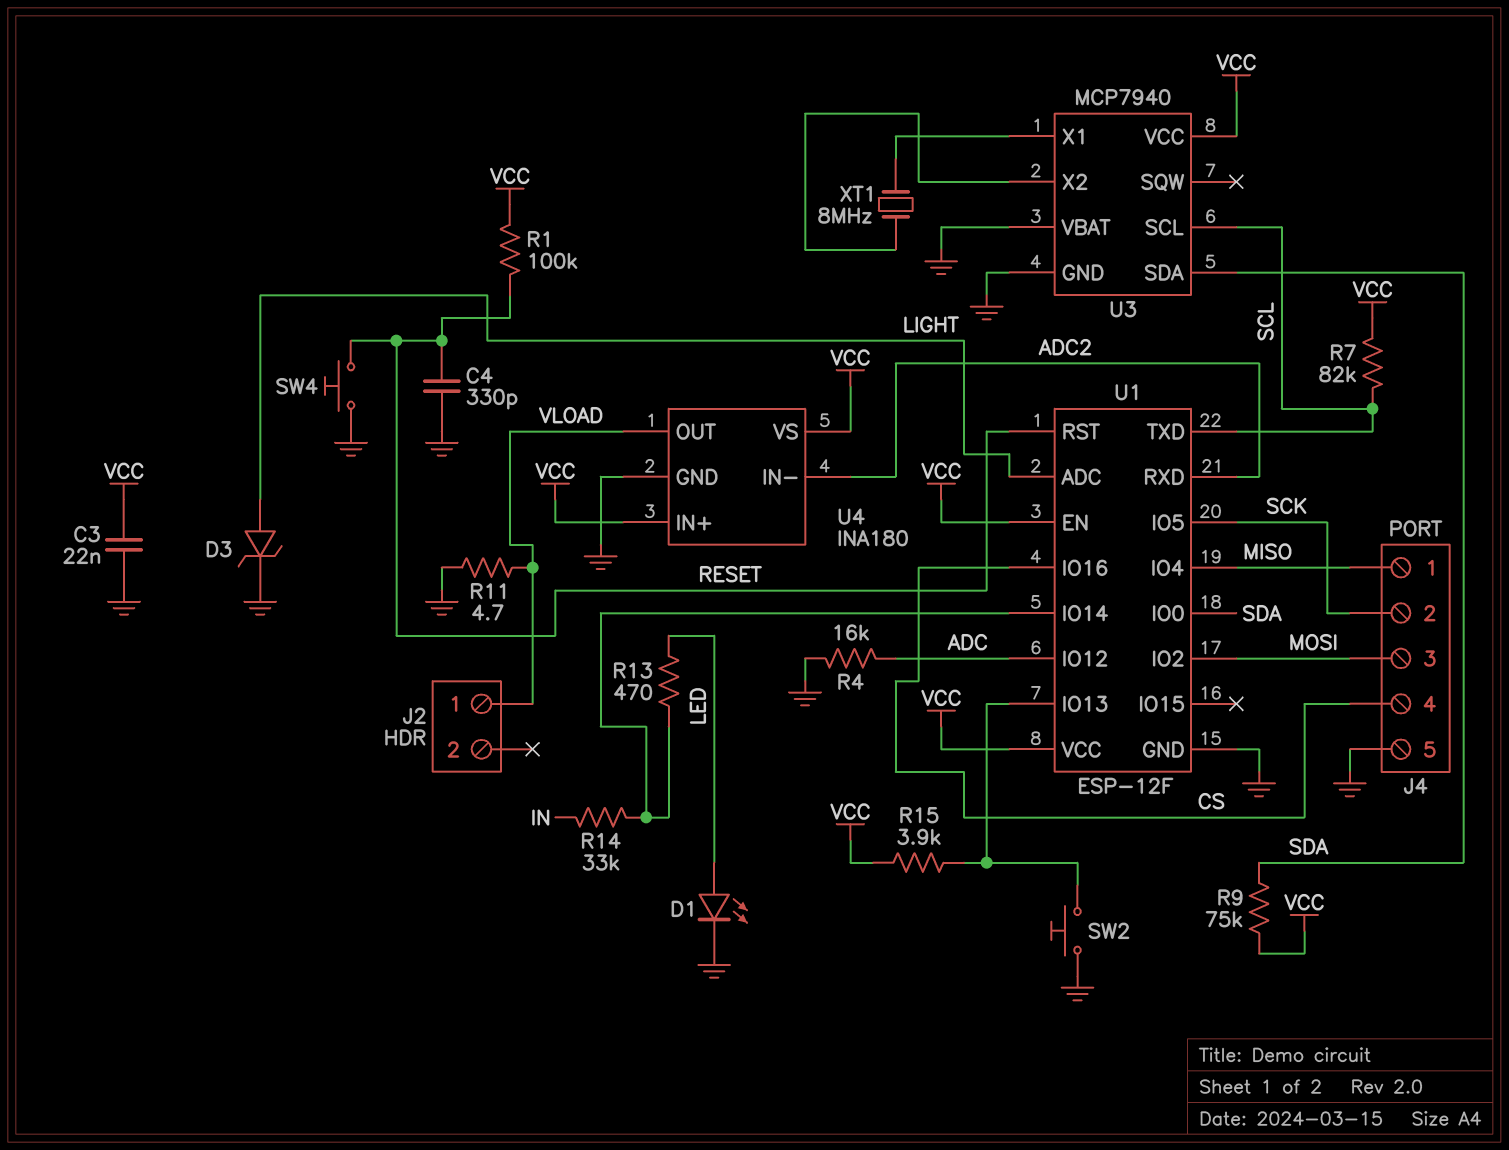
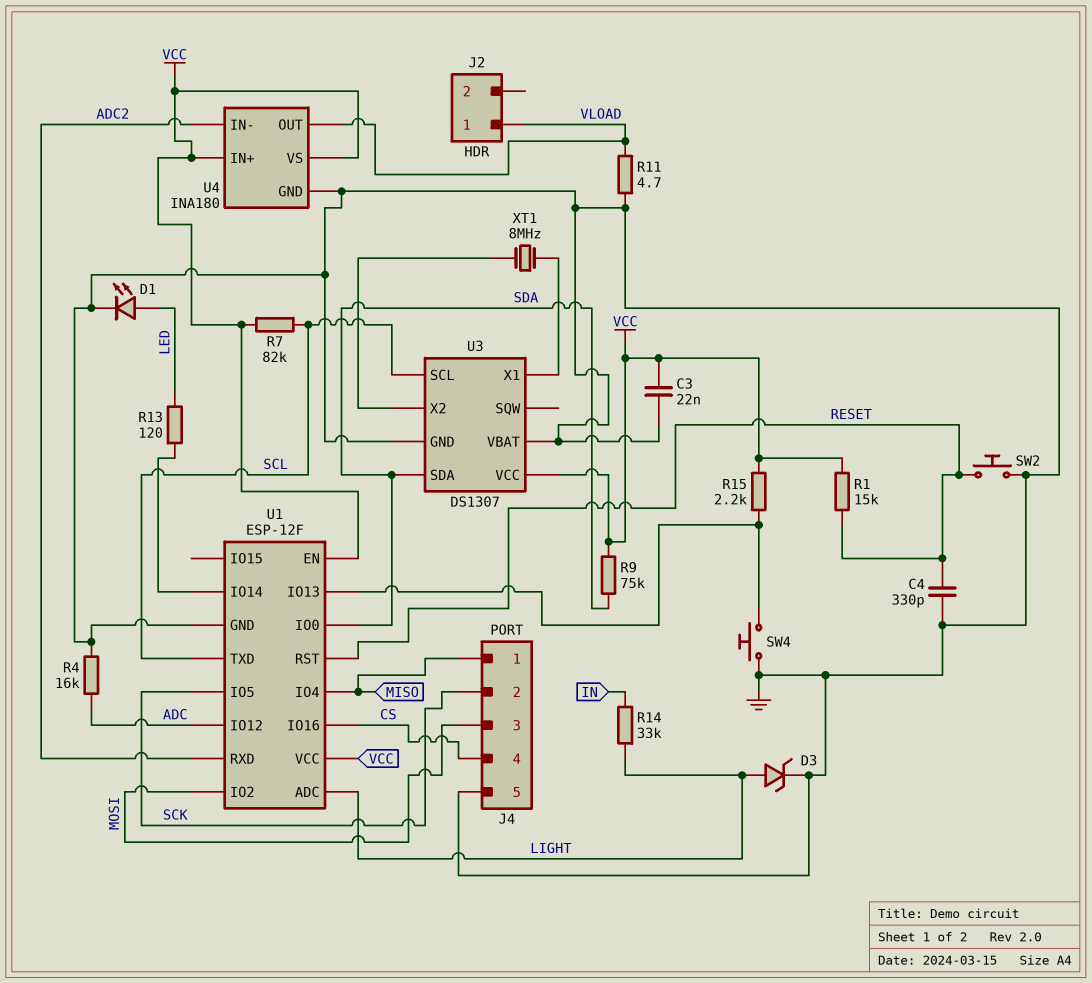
R1: 100k (RESET, VCC) -> 15k (RESET, VCC)
R13: 470 (LED, U1/IO14) -> 120 (LED, U1/IO14)
R14: 33k (IN, U1/IO14) -> 33k (IN, LIGHT)
R15: 3.9k (U1/IO13, VCC) -> 2.2k (U1/IO13, VCC)
SW2: button (GND, U1/IO13) -> button (GND, RESET)
SW4: button (GND, RESET) -> button (GND, U1/IO13)
U3: MCP7940 -> DS1307

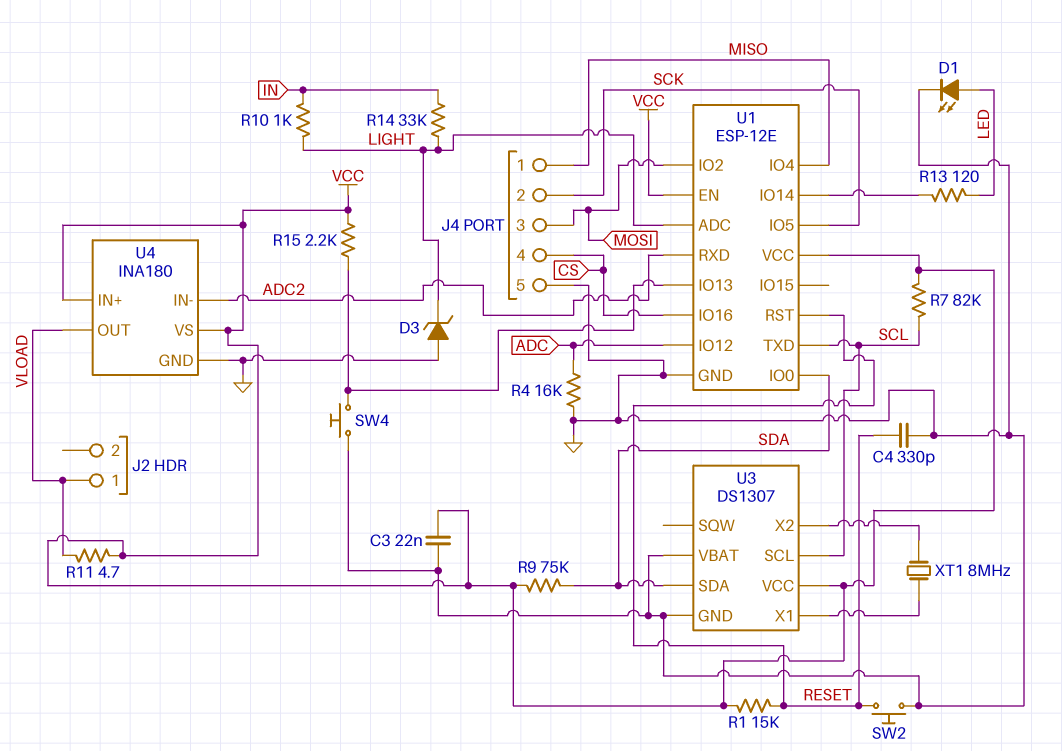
D3: zener (A LIGHT, K GND) -> zener (A GND, K LIGHT)
R10: none -> 1k (IN, LIGHT)
R11: 4.7 (GND, VLOAD) -> 4.7 (VCC, VLOAD)
U1: ESP-12F -> ESP-12E

